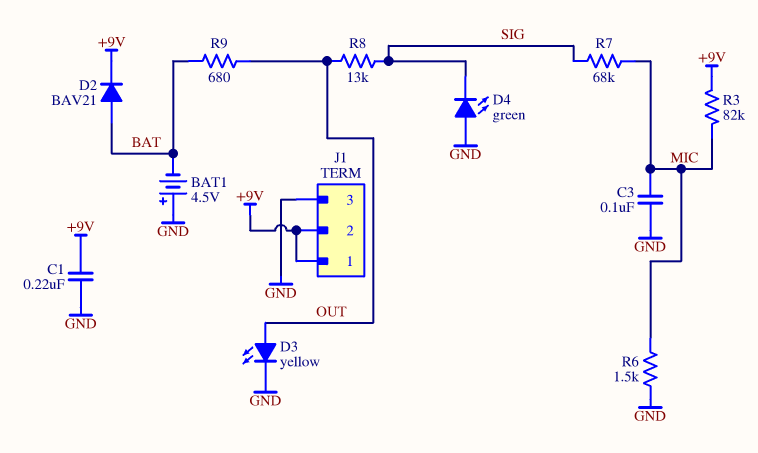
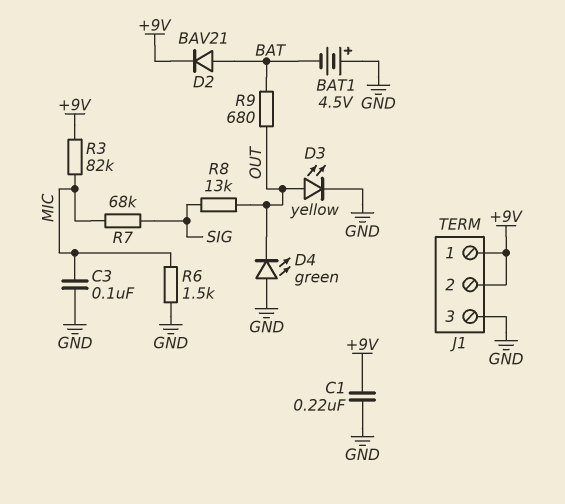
D4: LED green (A GND, K SIG) -> LED green (A GND, K OUT)

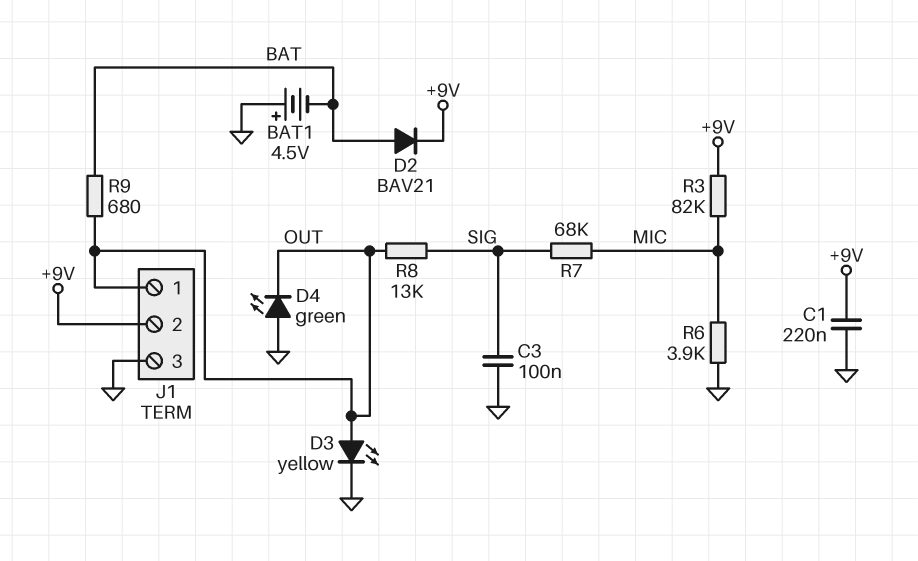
C3: 100nF (GND, MIC) -> 100nF (GND, SIG)
J1 pin 1: +9V -> OUT
R6: 1.5k (GND, MIC) -> 3.9k (GND, MIC)

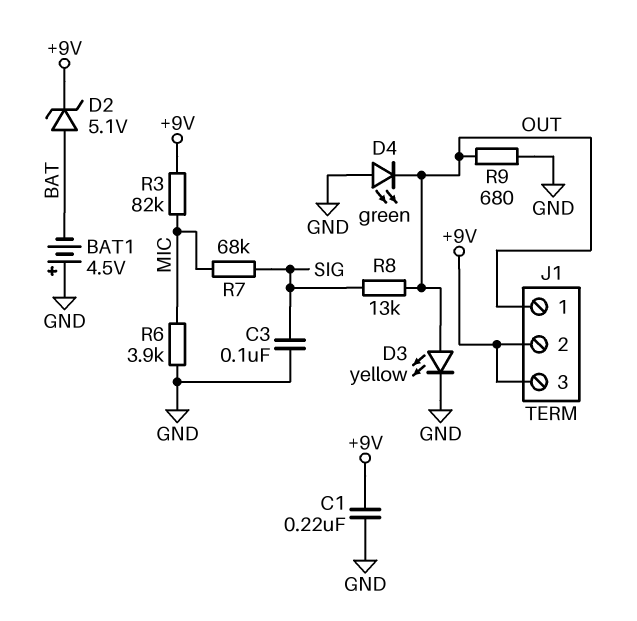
D2: diode BAV21 (A BAT, K +9V) -> zener 5.1V (A BAT, K +9V)
J1 pin 3: GND -> +9V
R9: 680 (BAT, OUT) -> 680 (GND, OUT)

